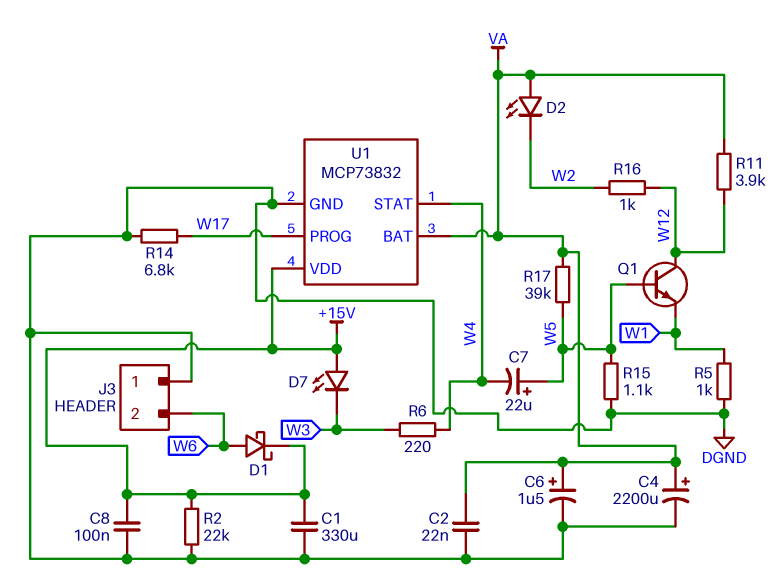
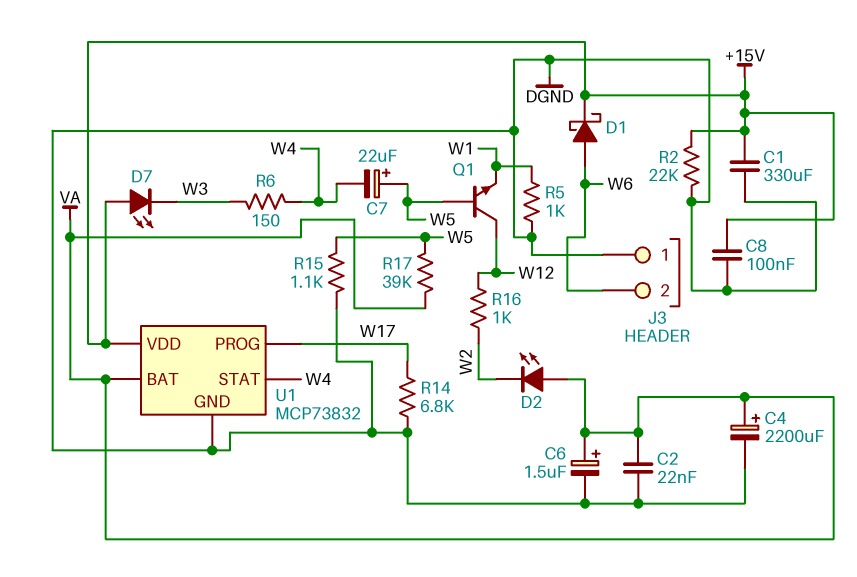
R6: 220 (W3, W4) -> 150 (W3, W4)
R11: 3.9k (VA, W12) -> none

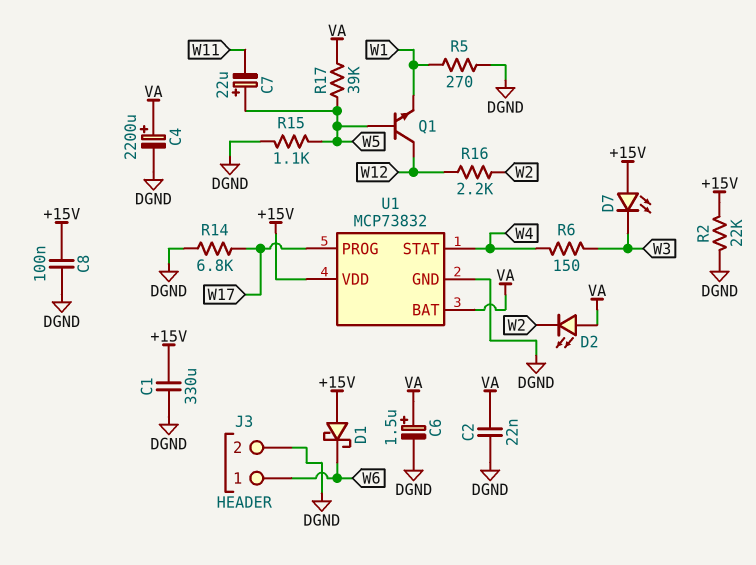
C7: 22uF (plus W5, minus W4) -> 22uF (plus W5, minus W11)
D1: schottky (A W6, K +15V) -> schottky (A +15V, K W6)
J3 pin 1: DGND -> W6
J3 pin 2: W6 -> DGND
R5: 1k (DGND, W1) -> 270 (DGND, W1)
R16: 1k (W2, W12) -> 2.2k (W2, W12)

